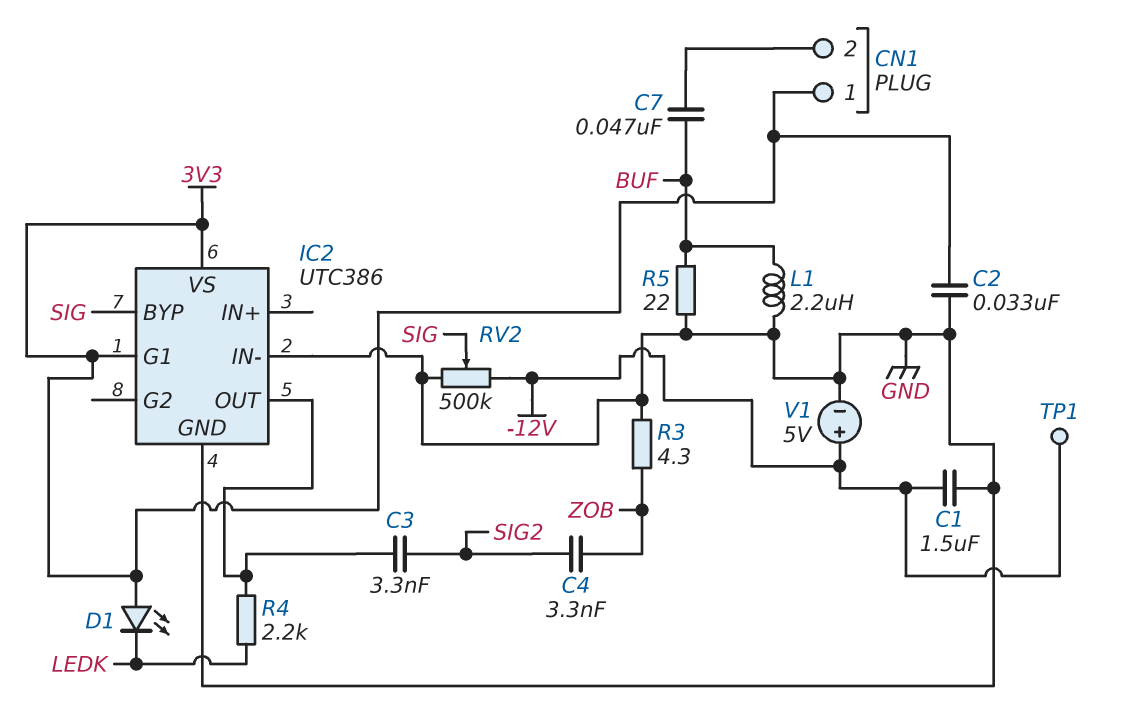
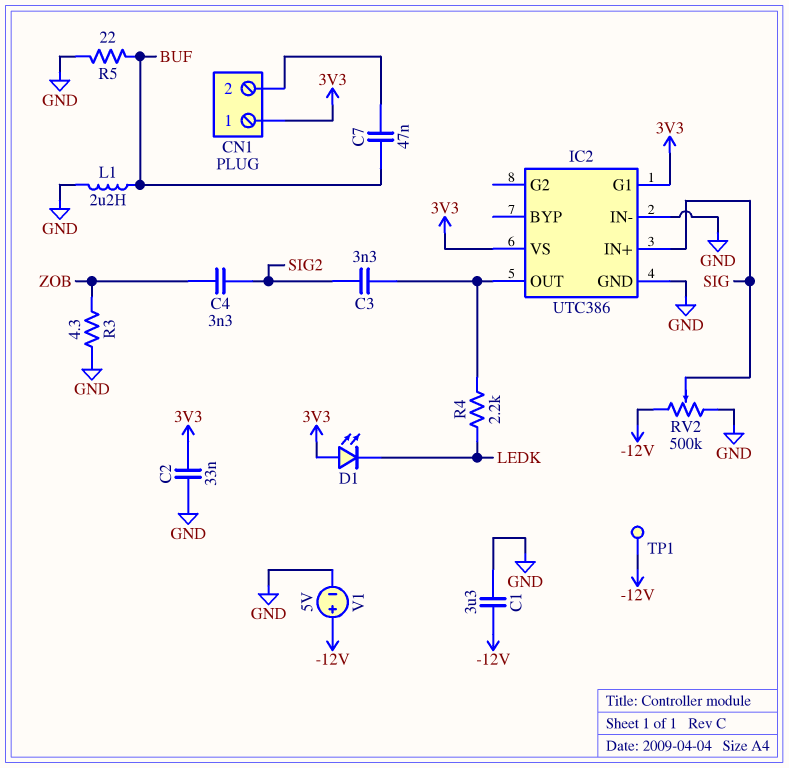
C1: 1.5uF (-12V, GND) -> 3.3uF (-12V, GND)
IC2 pin BYP: SIG -> none
IC2 pin IN+: none -> SIG

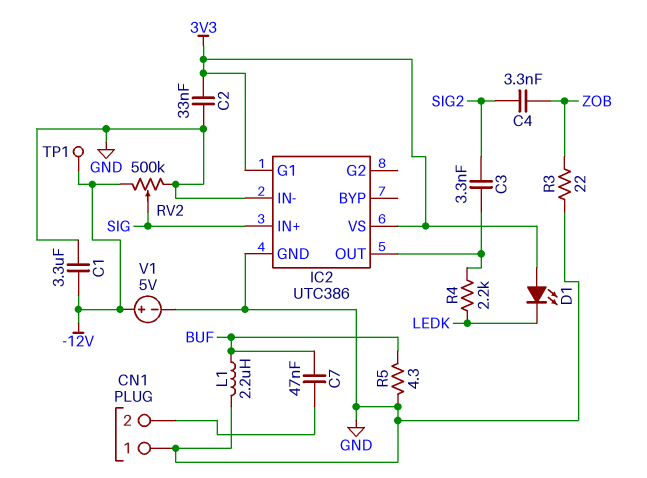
CN1 pin 1: 3V3 -> GND
R3: 4.3 (GND, ZOB) -> 22 (GND, ZOB)
R5: 22 (BUF, GND) -> 4.3 (BUF, GND)

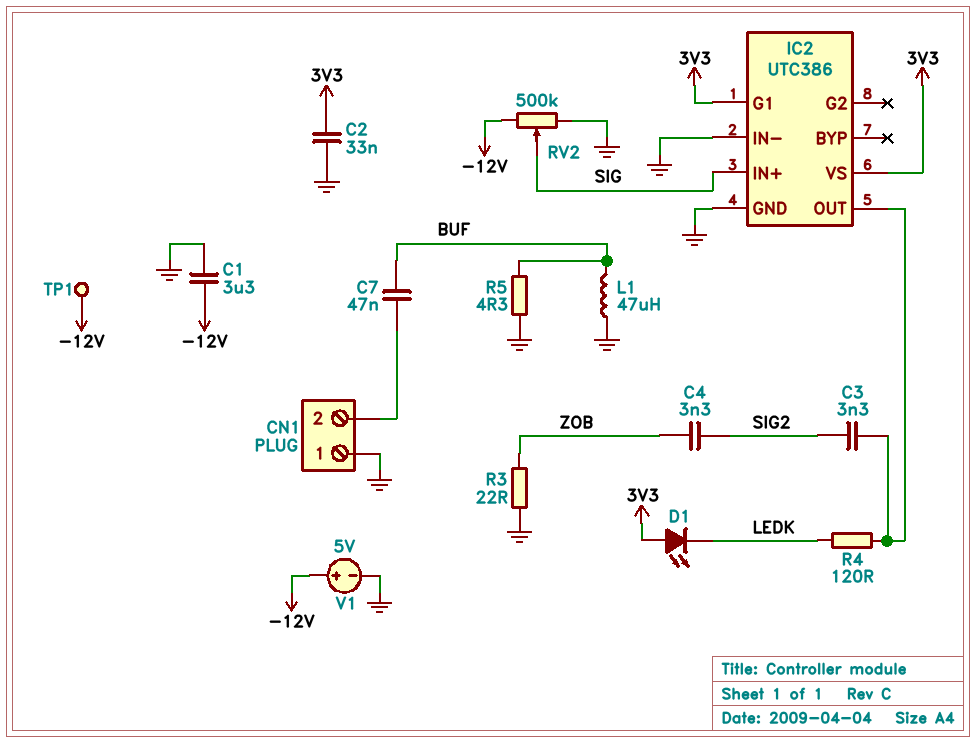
L1: 2.2uH (BUF, GND) -> 47uH (BUF, GND)
R4: 2.2k (IC2/OUT, LEDK) -> 120 (IC2/OUT, LEDK)

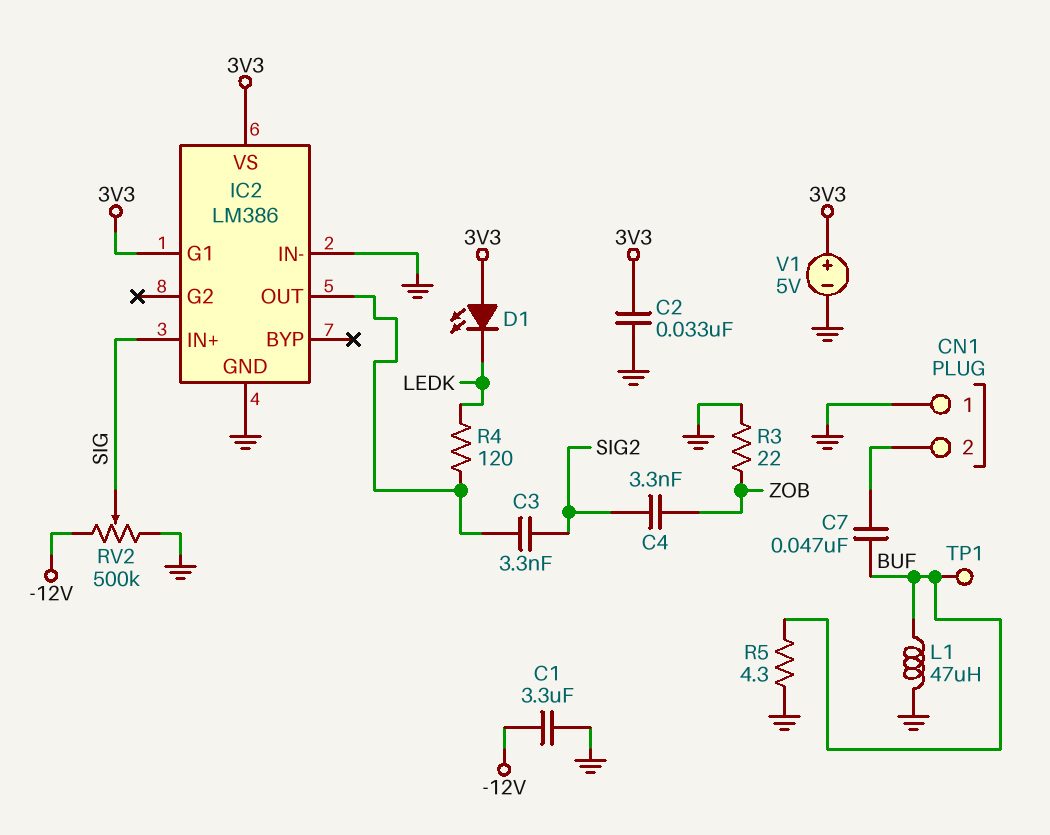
IC2: UTC386 -> LM386
TP1: test point (-12V) -> test point (BUF)
V1: 5V (plus -12V, minus GND) -> 5V (plus 3V3, minus GND)

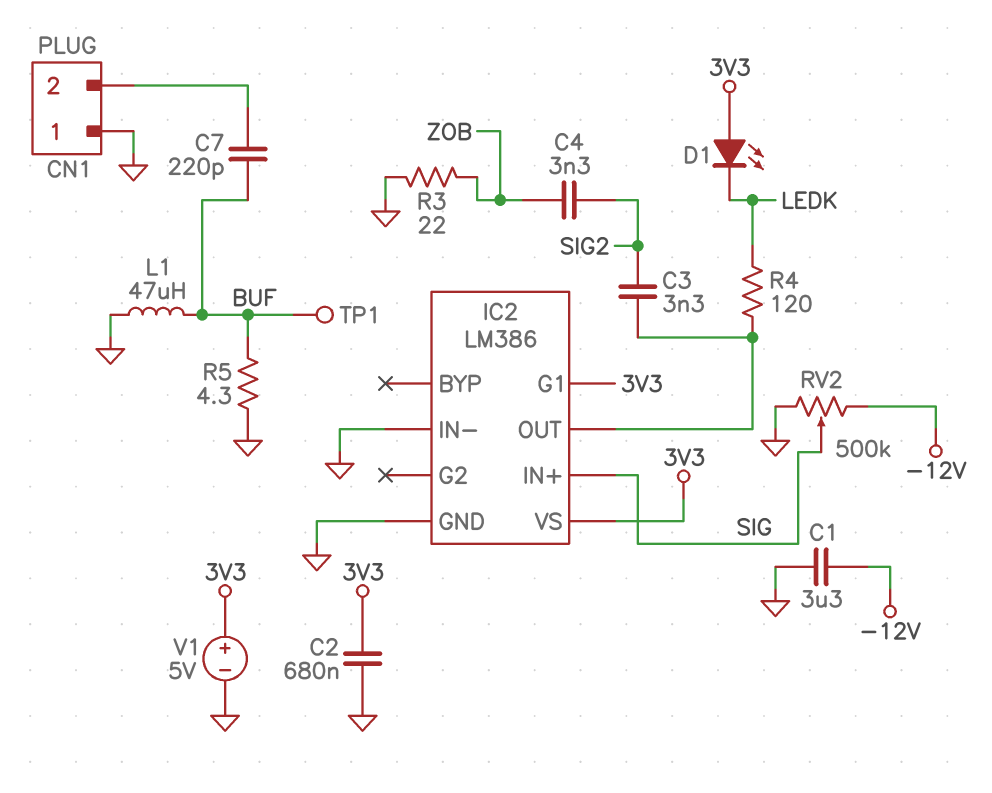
C2: 33nF (3V3, GND) -> 680nF (3V3, GND)
C7: 47nF (BUF, CN1/2) -> 220pF (BUF, CN1/2)

